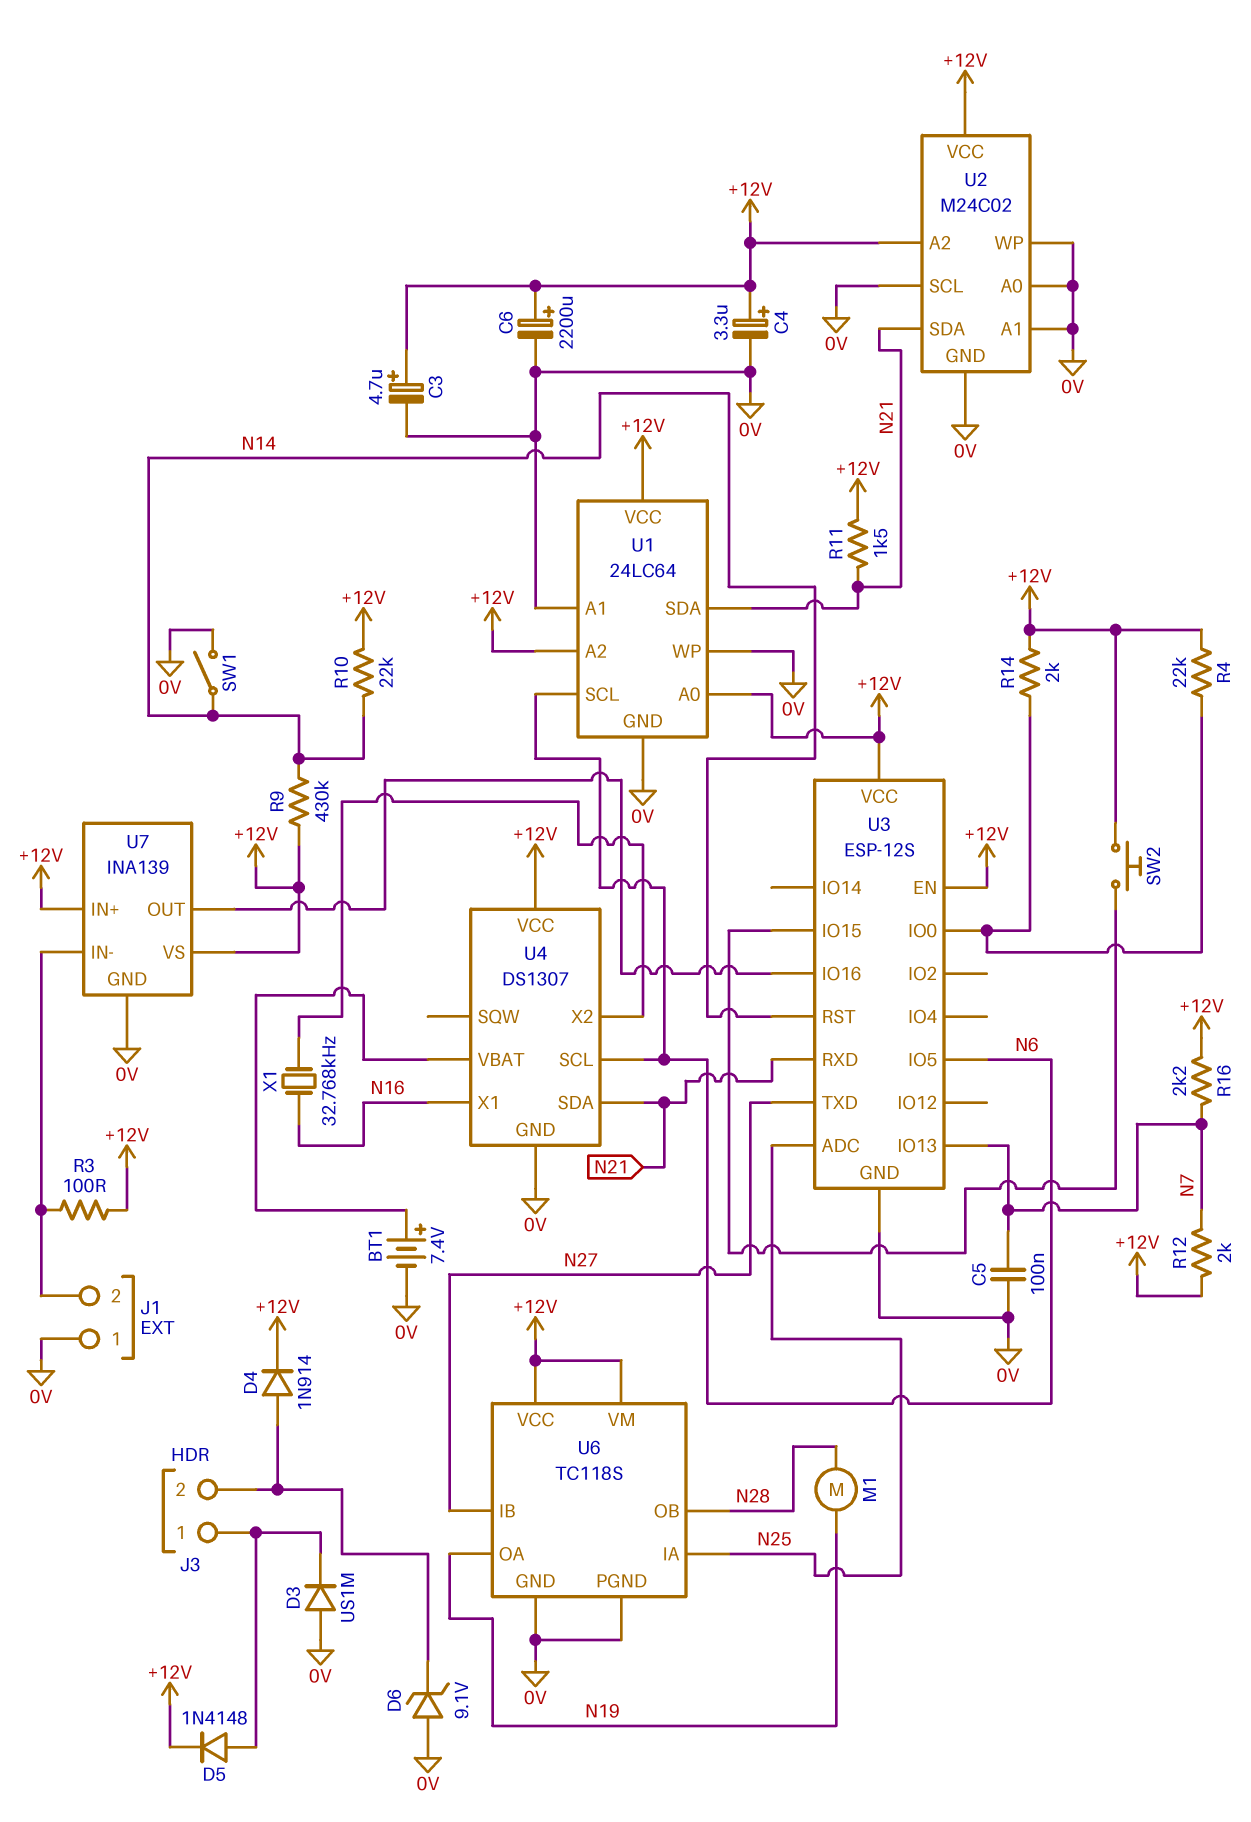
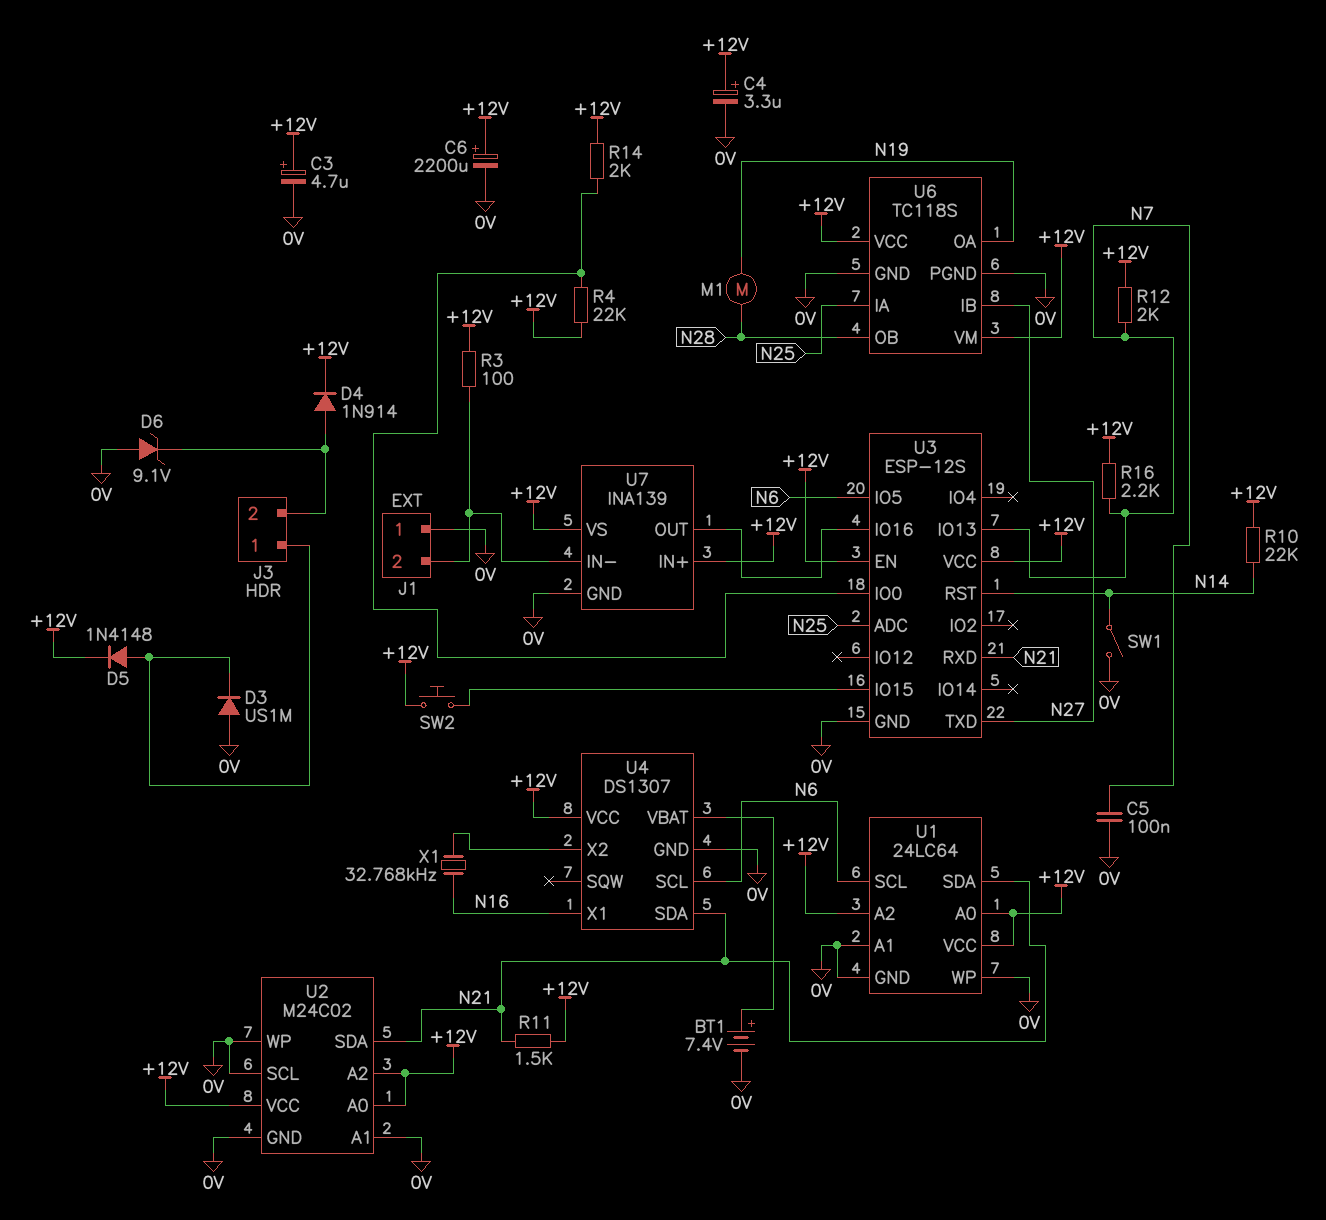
R9: 430k (+12V, N14) -> none
U2 pin A0: 0V -> +12V

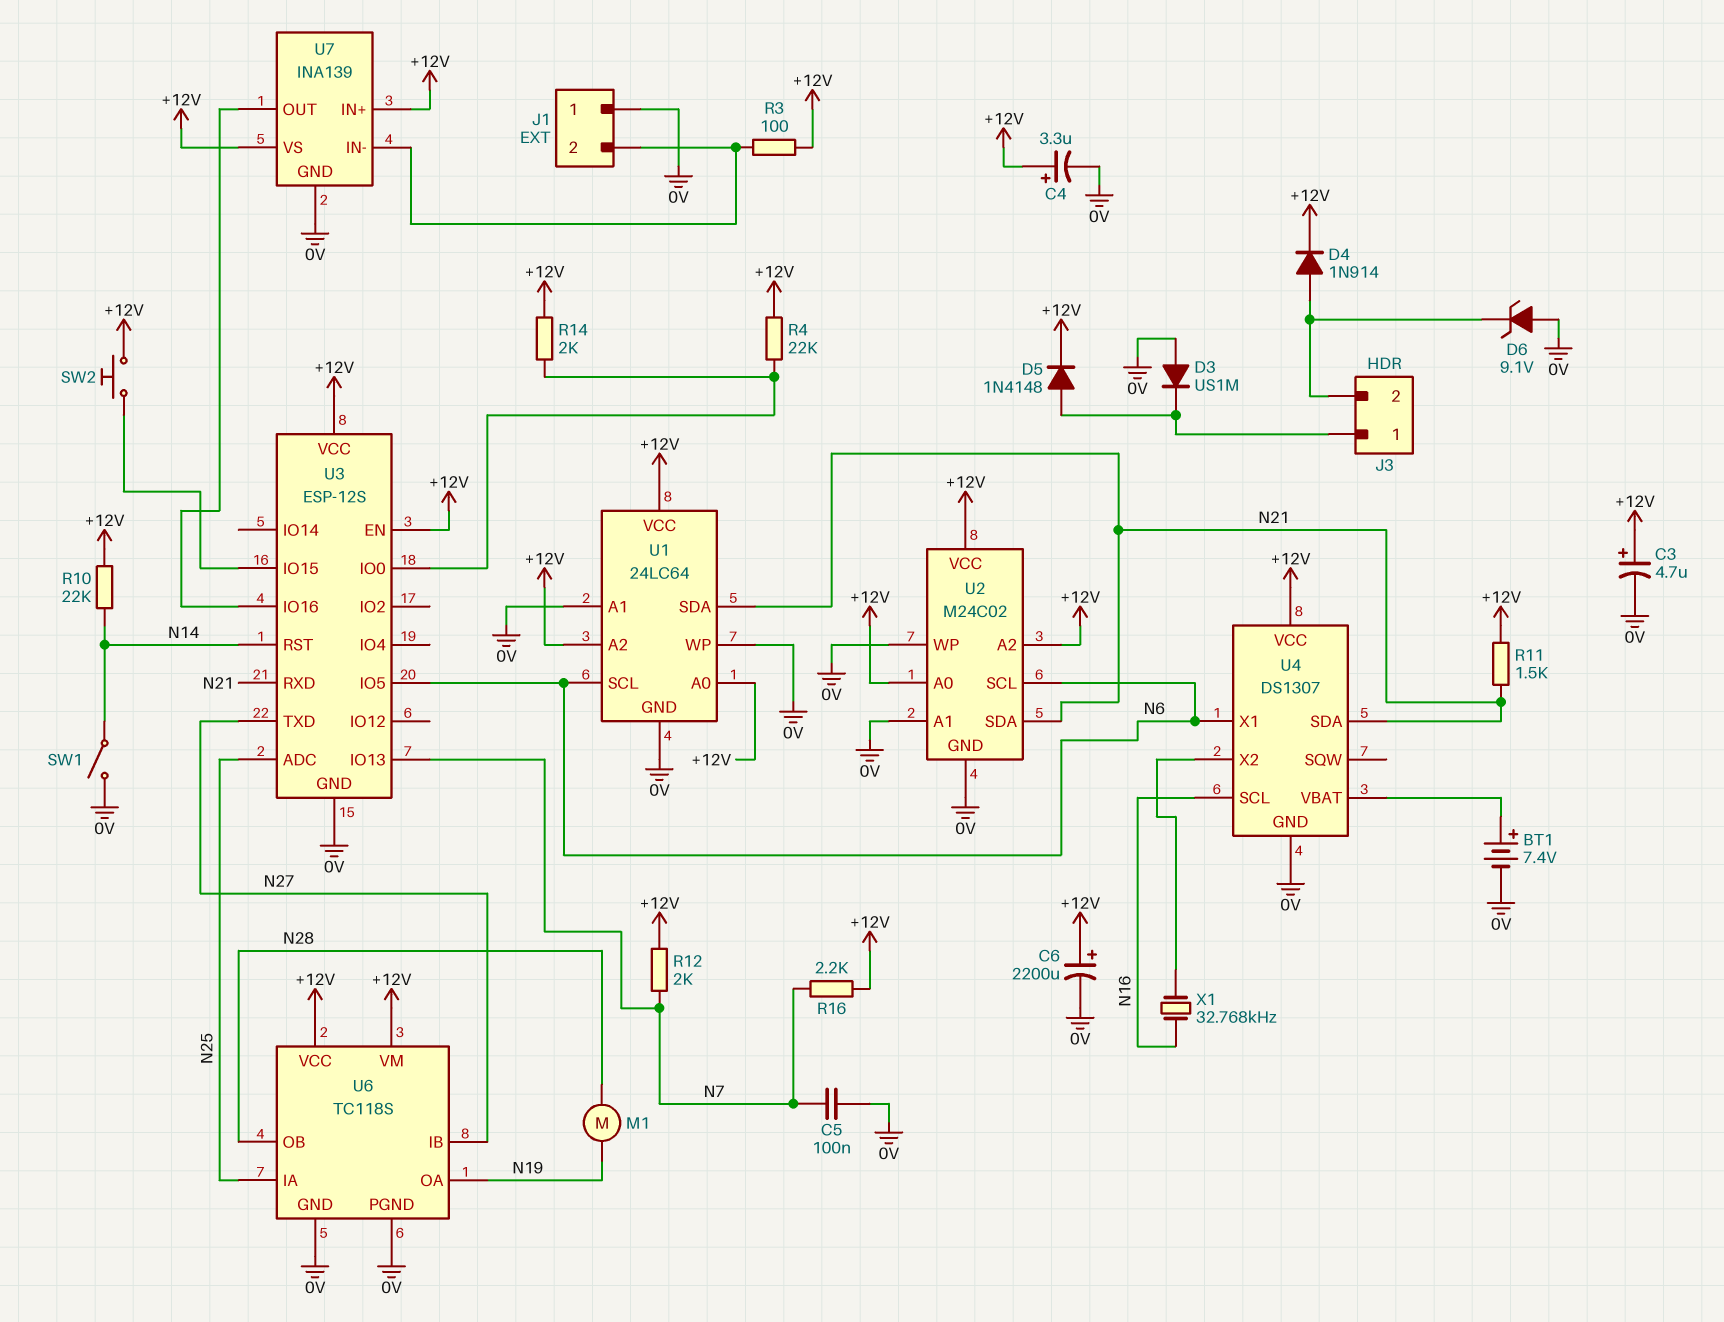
U2 pin SCL: 0V -> N6
U4 pin SCL: N6 -> N16
U4 pin X1: N16 -> N6

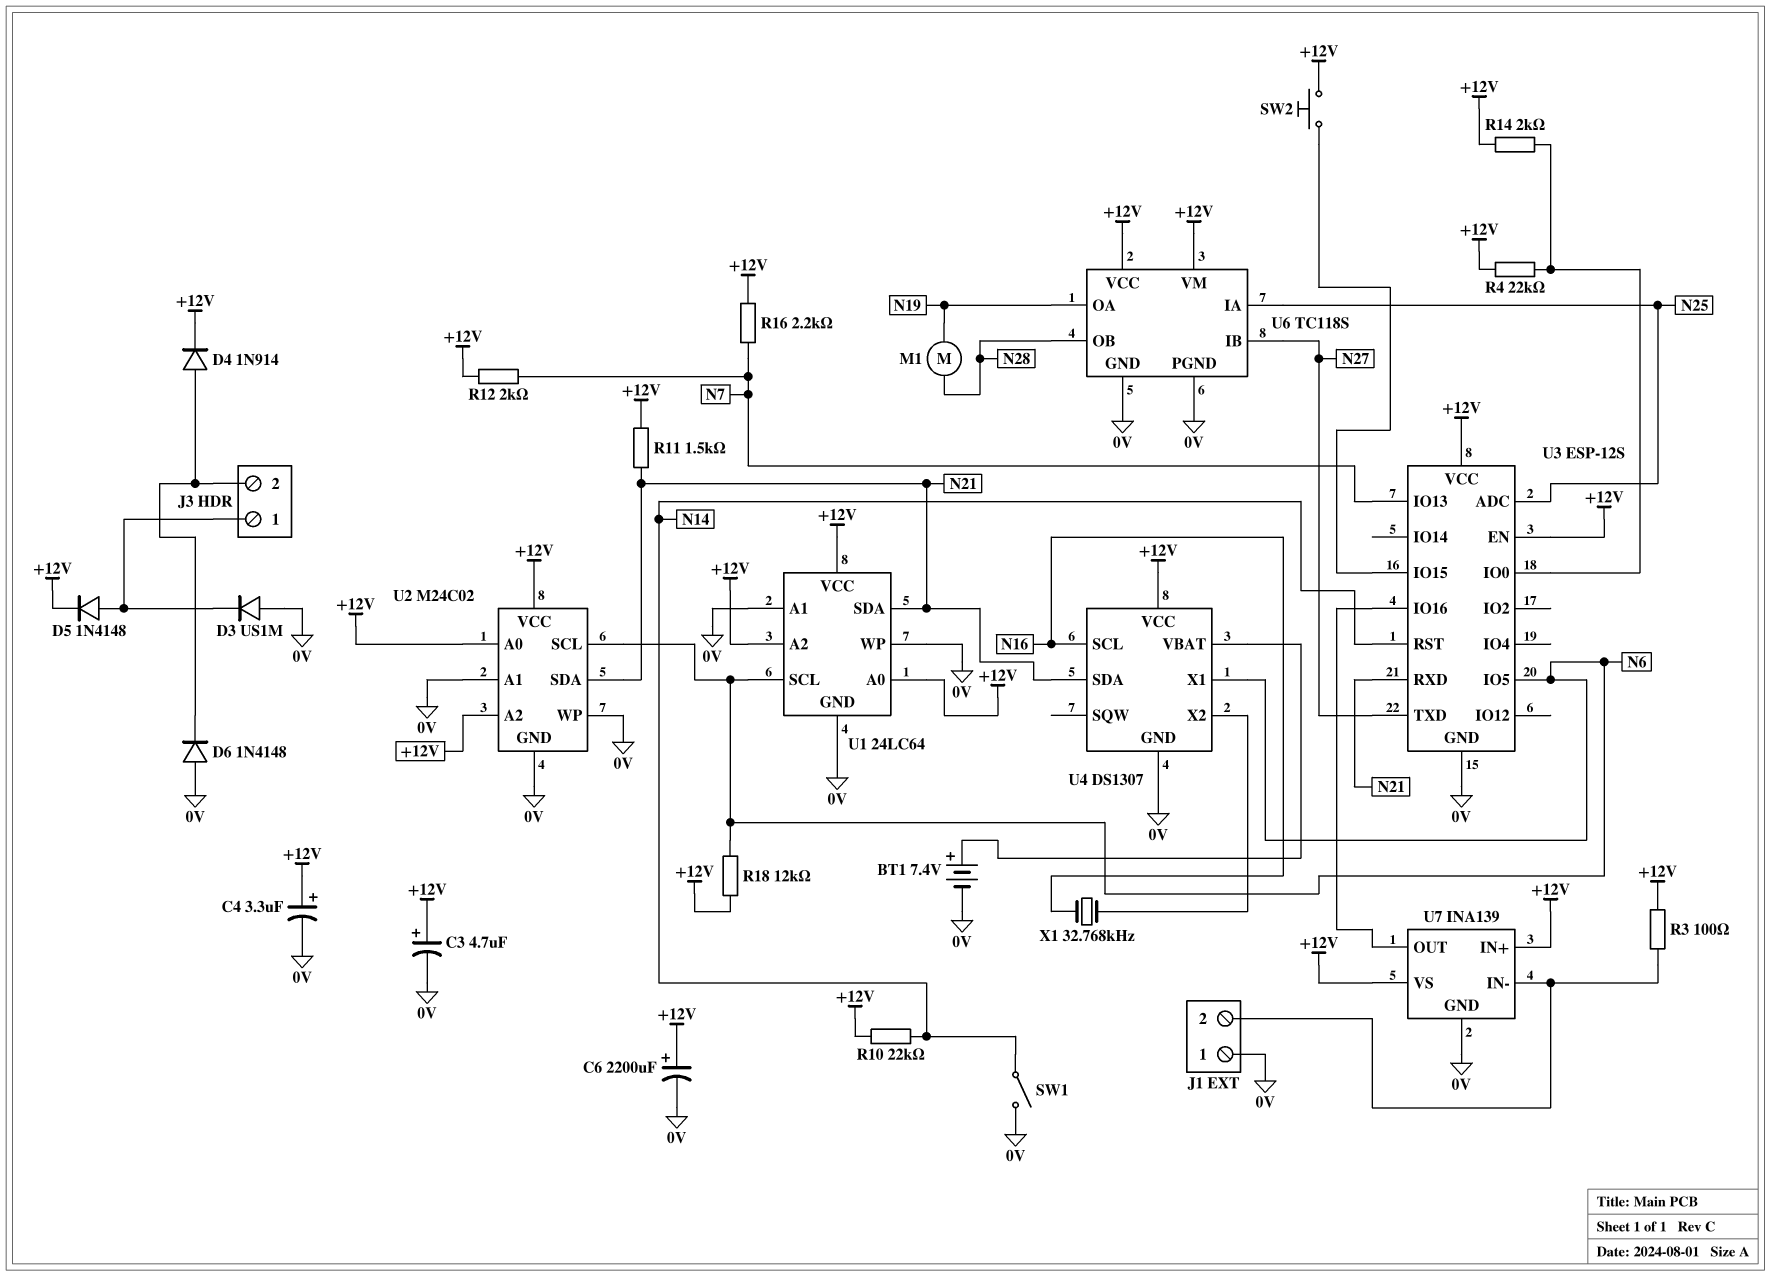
C5: 100nF (0V, N7) -> none
D6: zener 9.1V (A 0V, K J3/2) -> diode 1N4148 (A 0V, K J3/2)
R18: none -> 12k (+12V, N6)

